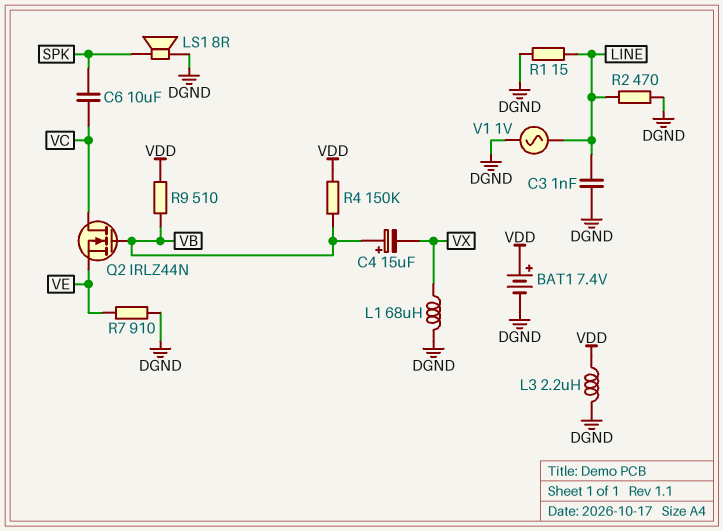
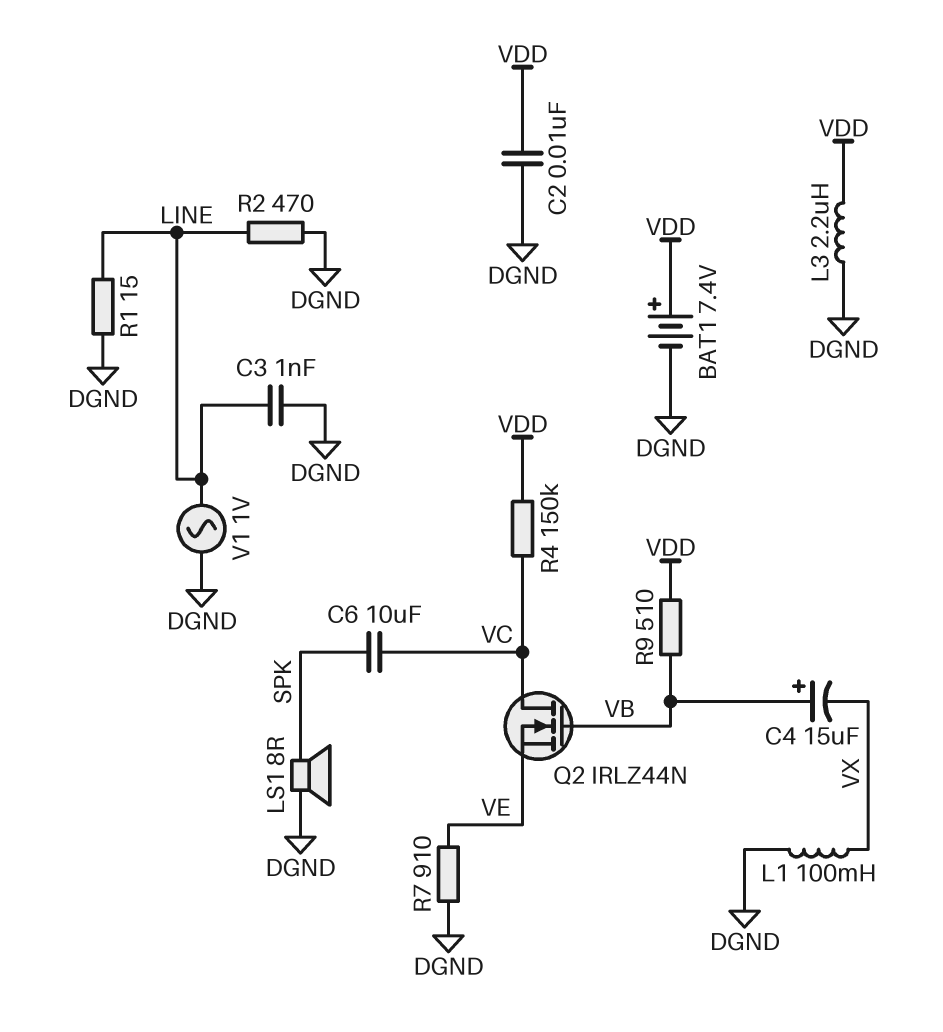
C2: none -> 10nF (DGND, VDD)
L1: 68uH (DGND, VX) -> 100mH (DGND, VX)
R4: 150k (VB, VDD) -> 150k (VC, VDD)

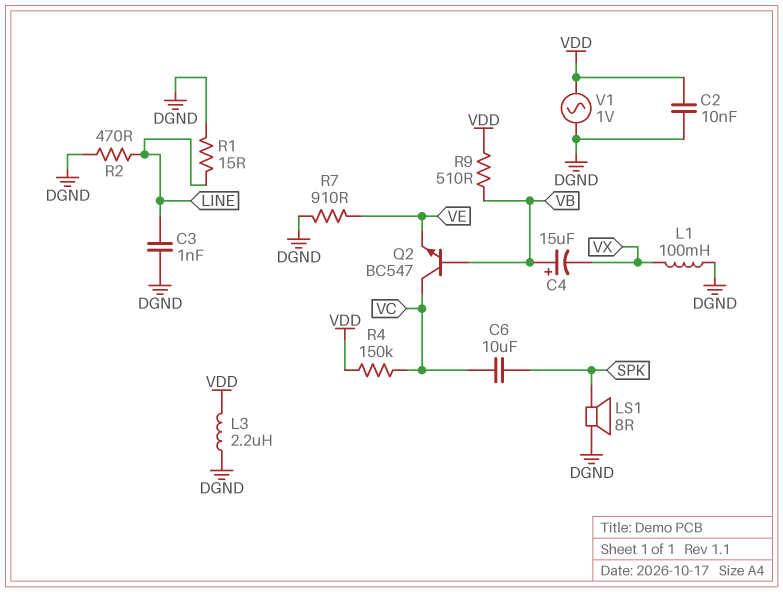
BAT1: 7.4V (plus VDD, minus DGND) -> none
Q2: NMOS IRLZ44N (G VB, D VC, S VE) -> NPN BC547 (B VB, C VC, E VE)
V1: AC 1V (DGND, LINE) -> AC 1V (DGND, VDD)

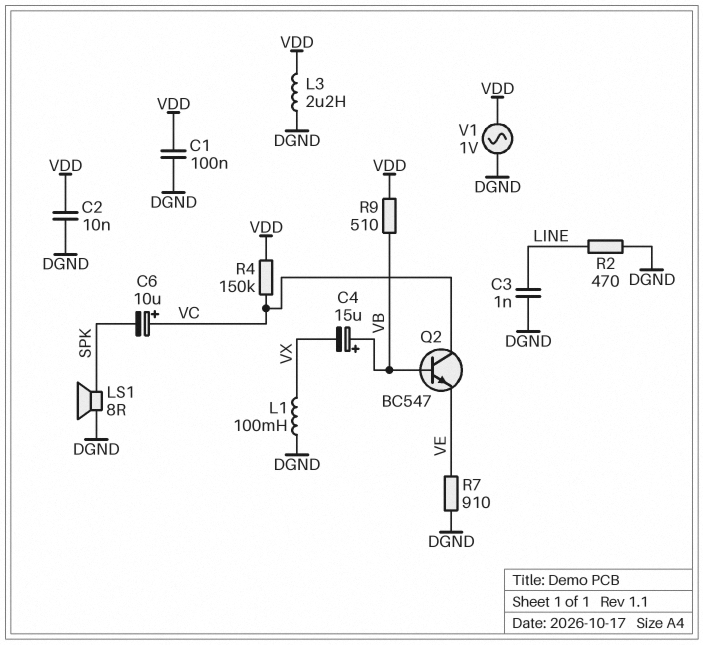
C1: none -> 100nF (DGND, VDD)
C6: 10uF (SPK, VC) -> 10uF (plus VC, minus SPK)
R1: 15 (DGND, LINE) -> none

